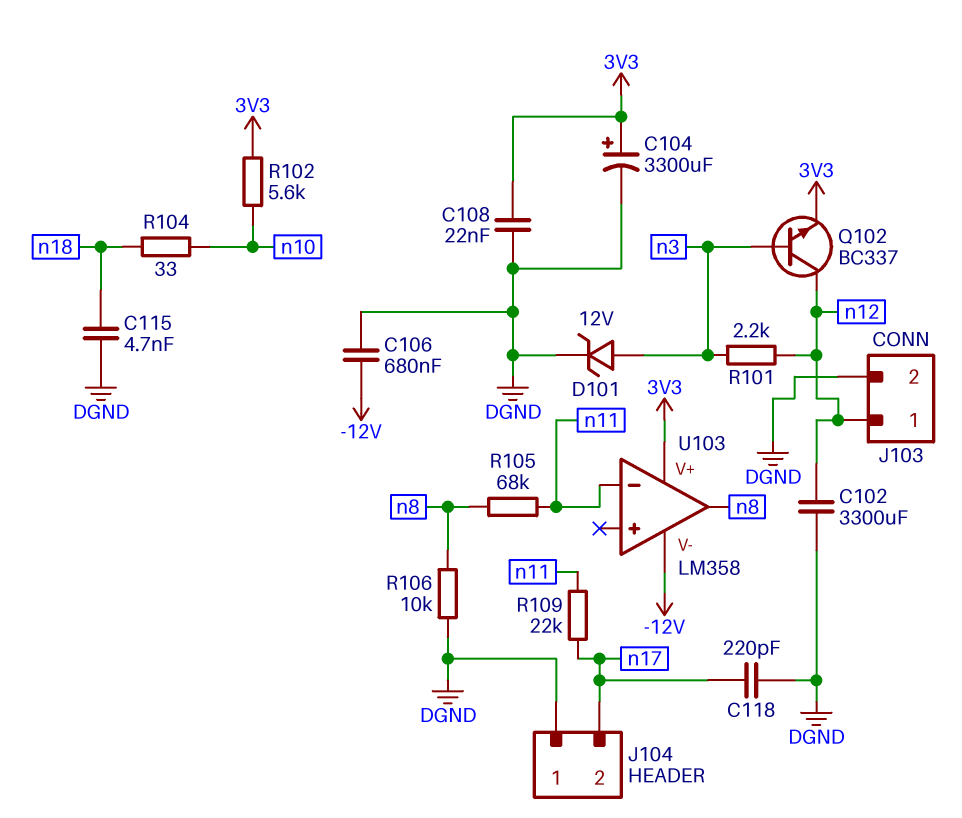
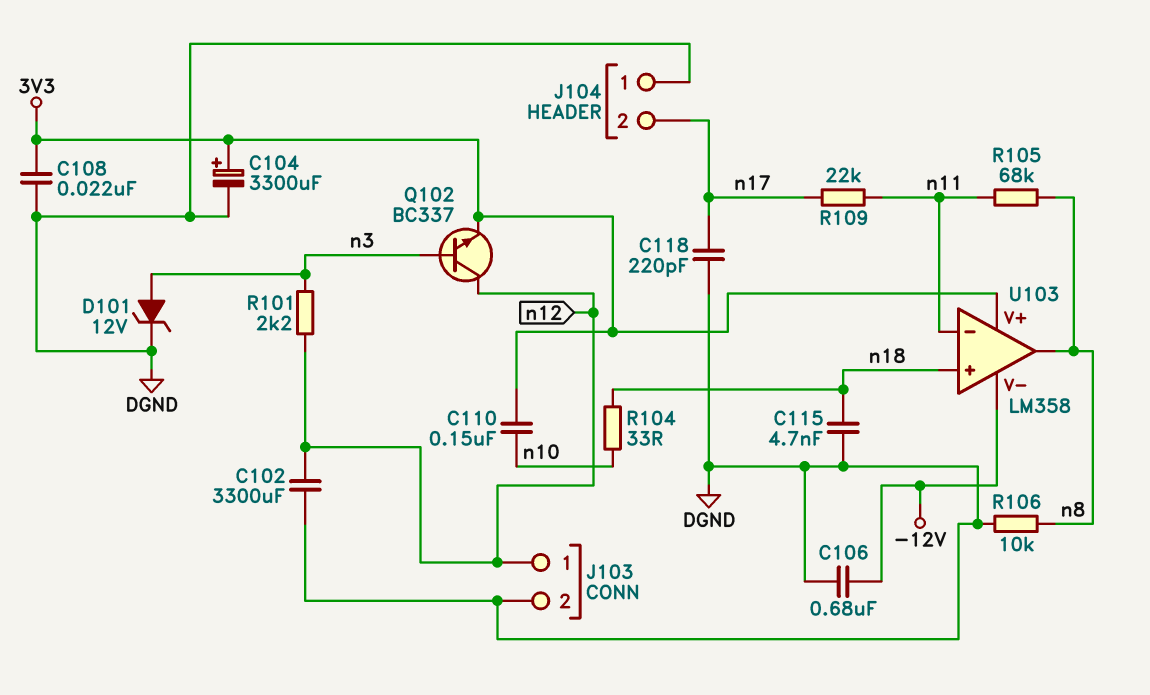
C110: none -> 150nF (3V3, n10)
R102: 5.6k (3V3, n10) -> none
U103 pin in+: none -> n18

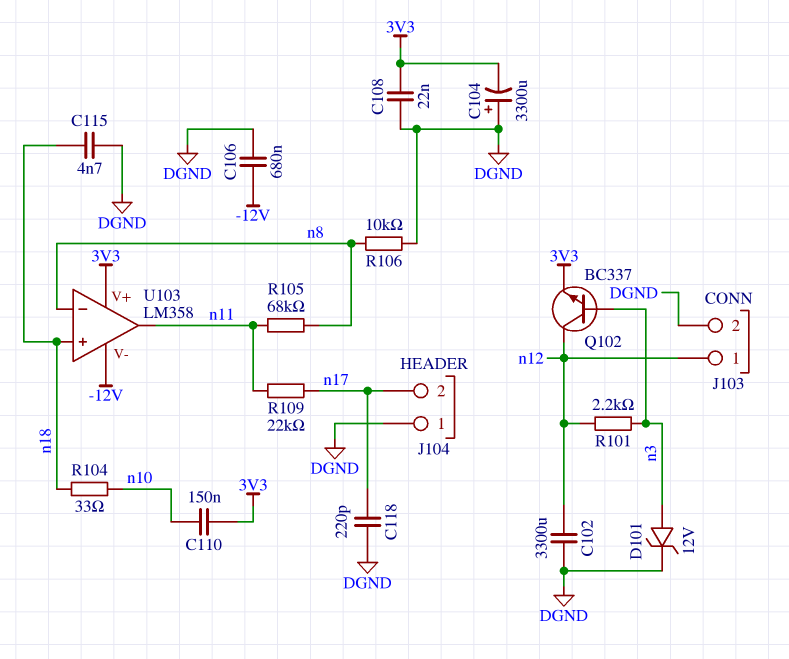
C104: 3300uF (plus 3V3, minus DGND) -> 3300uF (plus DGND, minus 3V3)
U103 pin in-: n11 -> n8
U103 pin out: n8 -> n11

